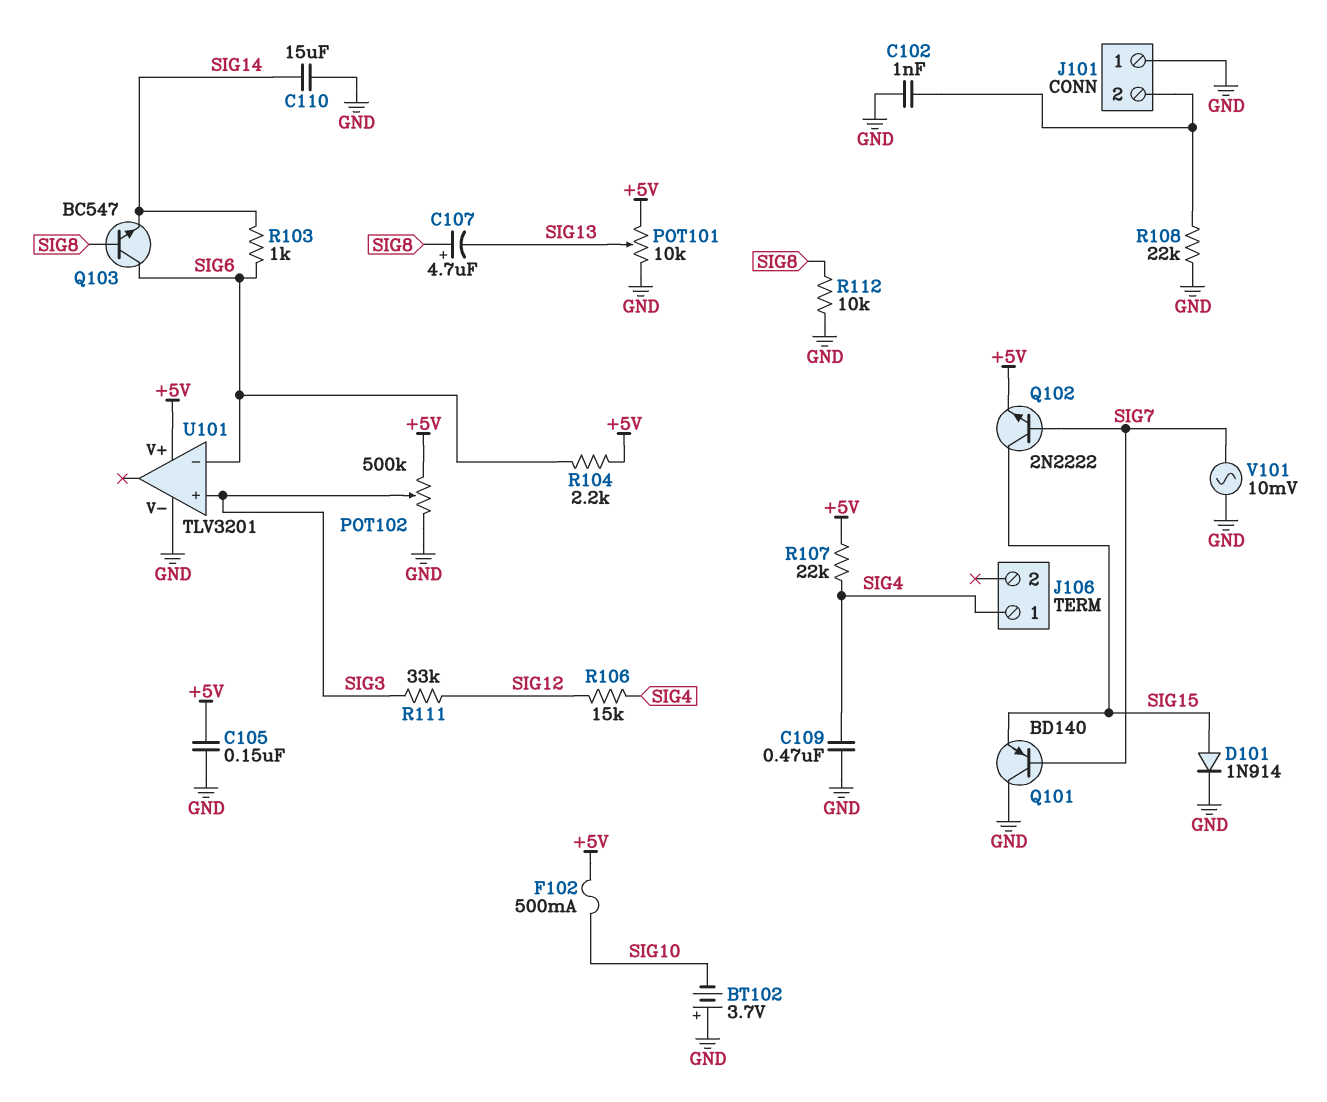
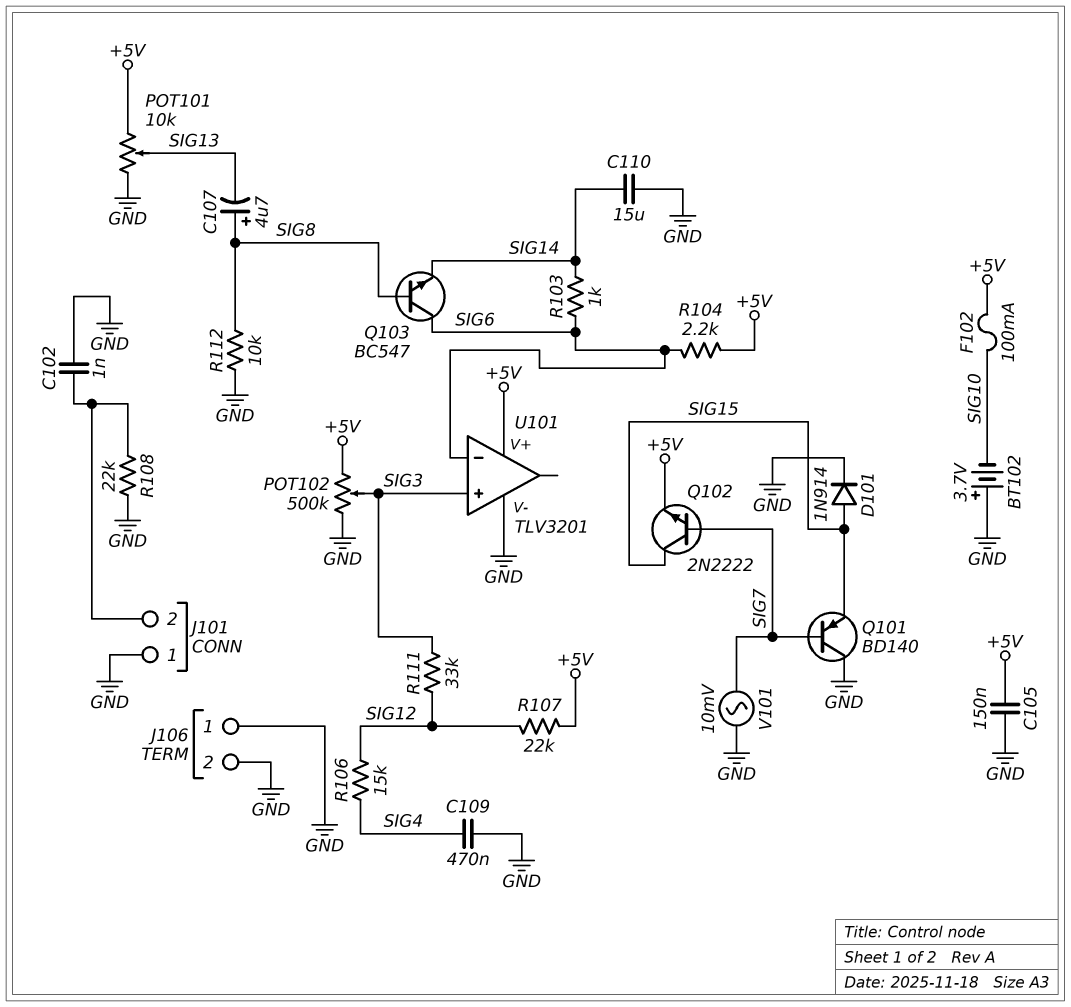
F102: 500mA (+5V, SIG10) -> 100mA (+5V, SIG10)
J106 pin 1: SIG4 -> GND
J106 pin 2: none -> GND
R107: 22k (+5V, SIG4) -> 22k (+5V, SIG12)

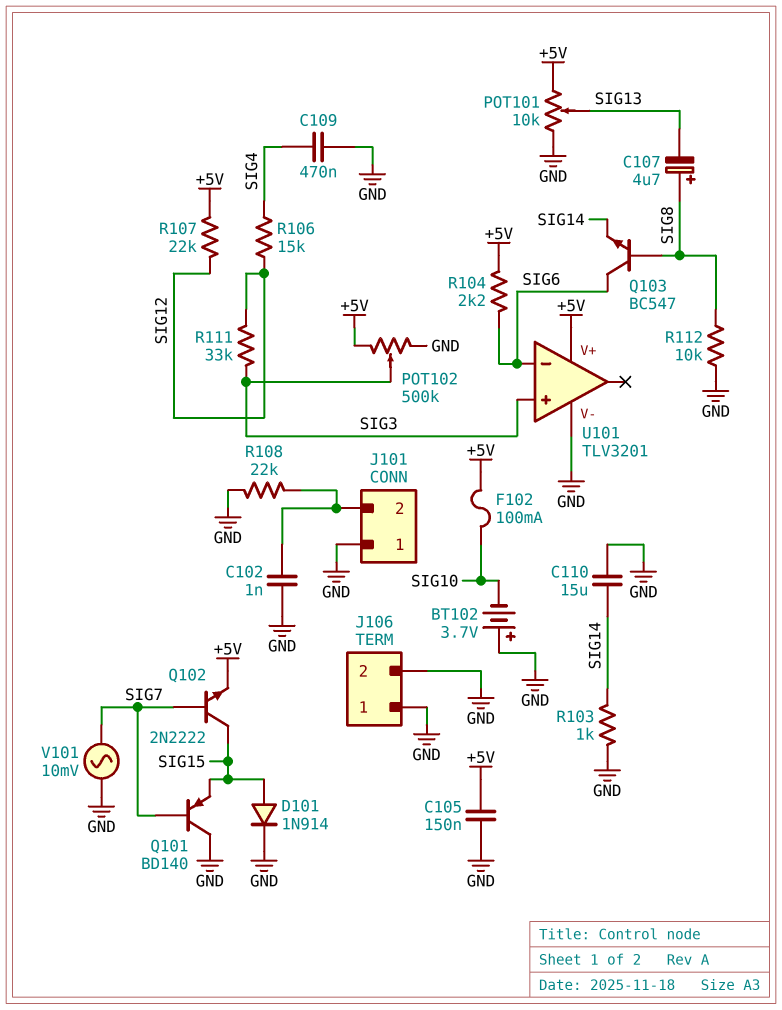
R103: 1k (SIG6, SIG14) -> 1k (GND, SIG14)

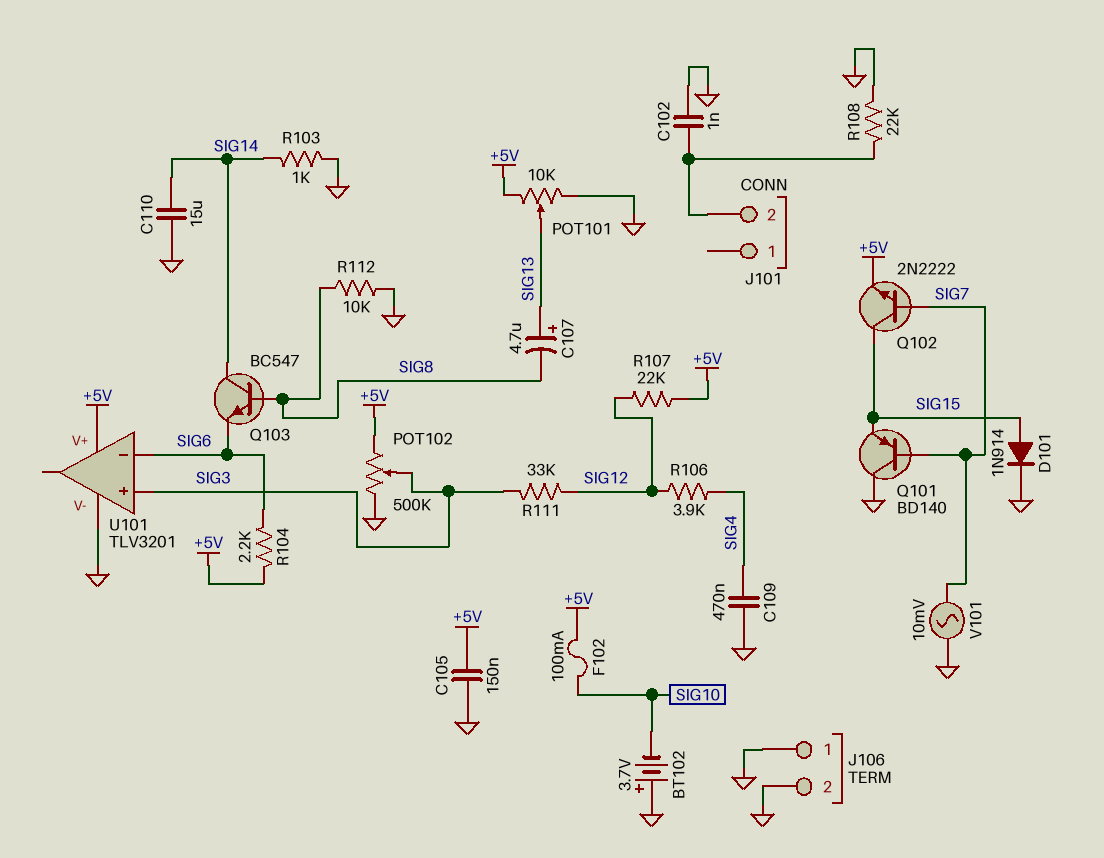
C107: 4.7uF (plus SIG8, minus SIG13) -> 4.7uF (plus SIG13, minus SIG8)
J101 pin 1: GND -> none
Q103: NPN BC547 (B SIG8, C SIG6, E SIG14) -> NPN BC547 (B SIG8, C SIG14, E SIG6)
R106: 15k (SIG4, SIG12) -> 3.9k (SIG4, SIG12)

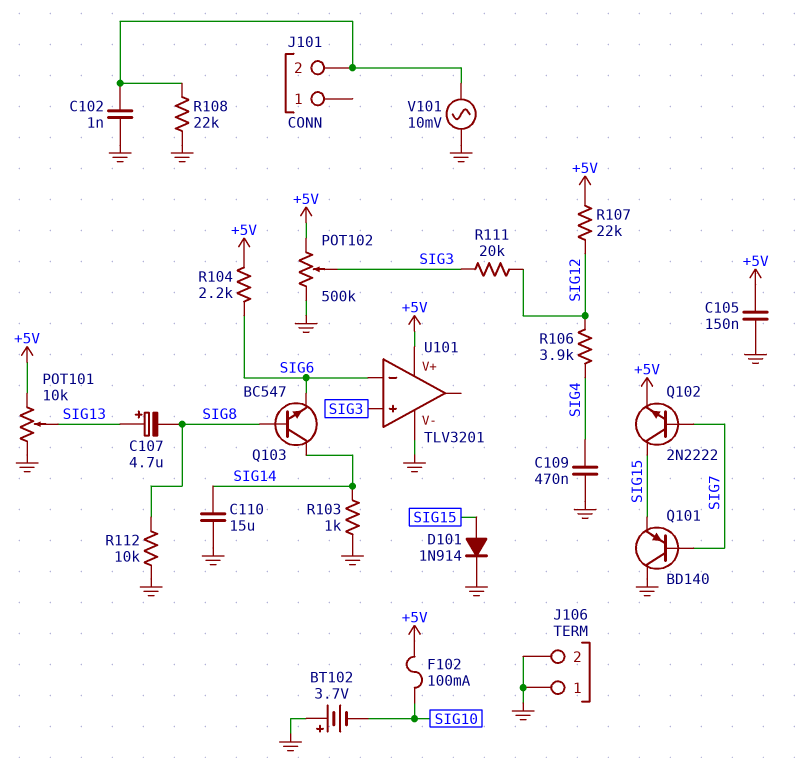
R111: 33k (SIG3, SIG12) -> 20k (SIG3, SIG12)
V101: AC 10mV (GND, SIG7) -> AC 10mV (GND, J101/2)

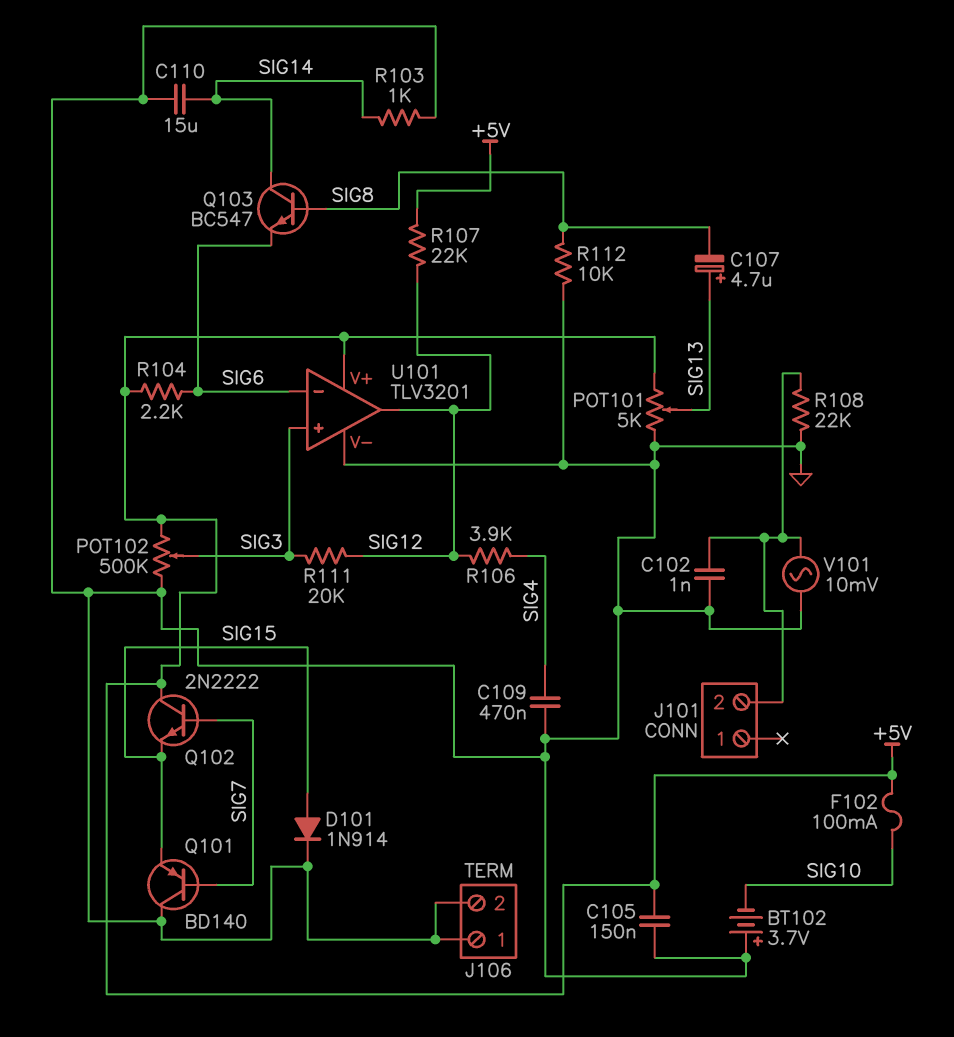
POT101: 10k (+5V, GND, wiper SIG13) -> 5k (+5V, GND, wiper SIG13)
Q102: NPN 2N2222 (B SIG7, C SIG15, E +5V) -> NPN 2N2222 (B SIG7, C +5V, E SIG15)
U101 pin out: none -> SIG12

